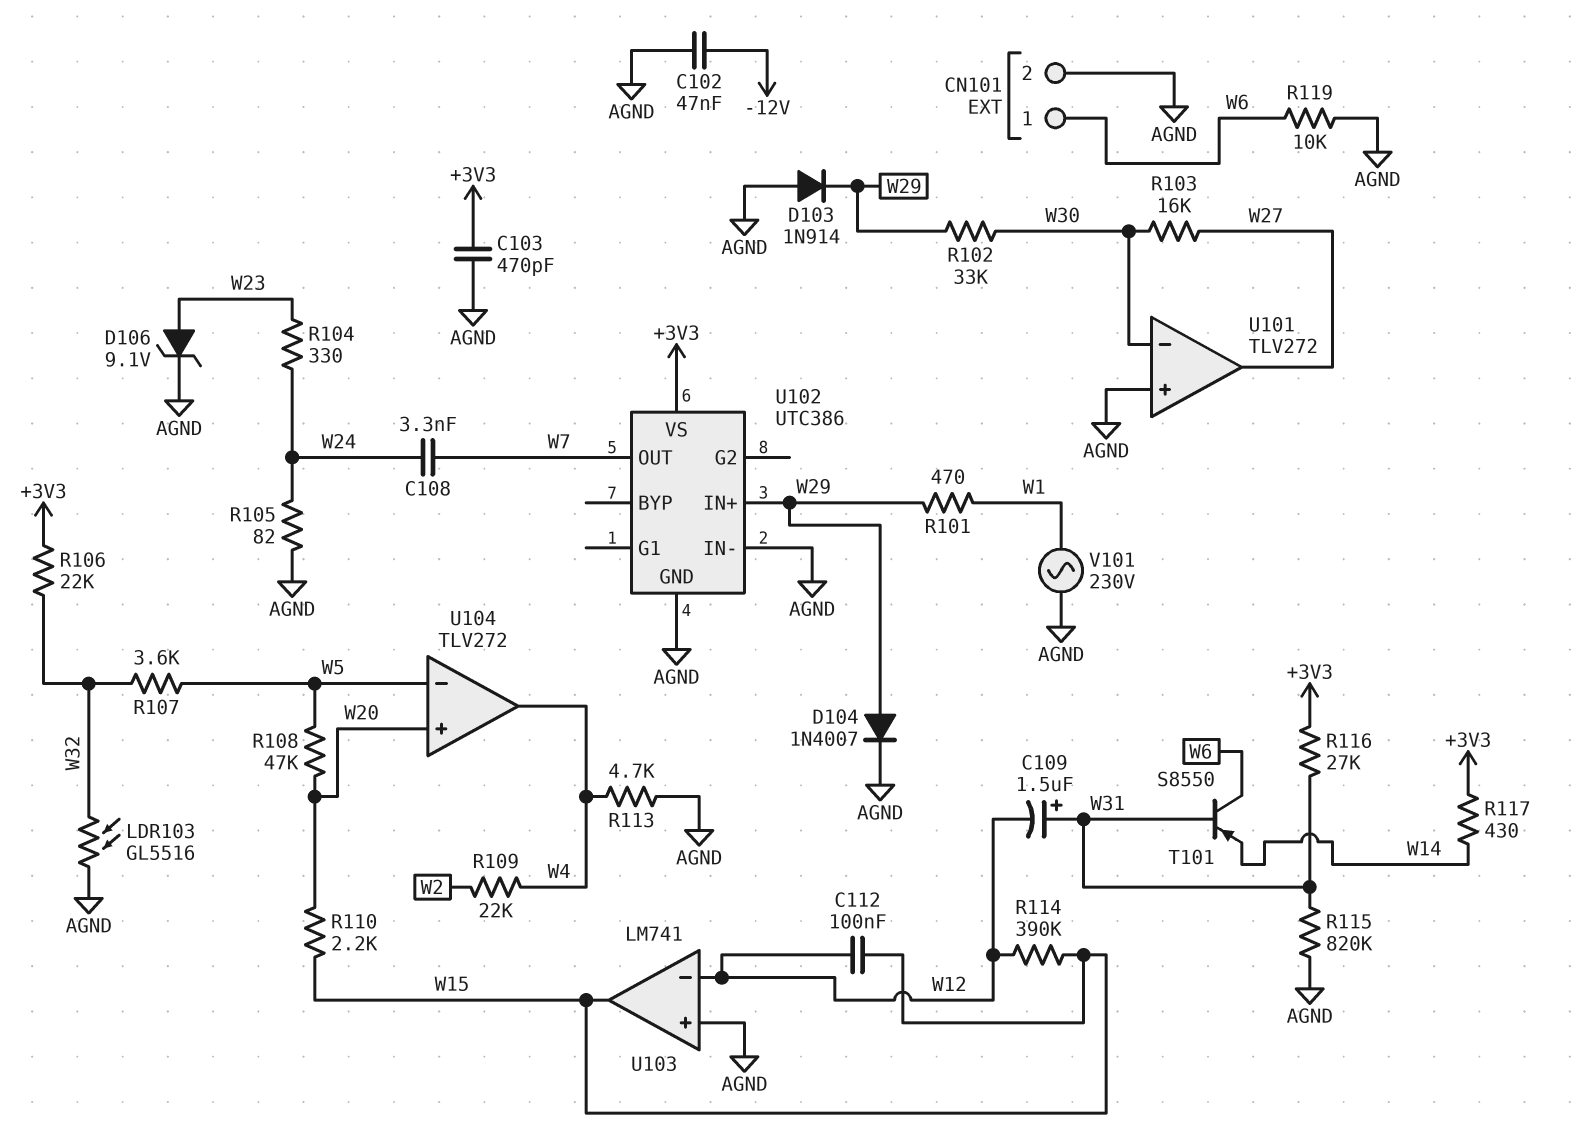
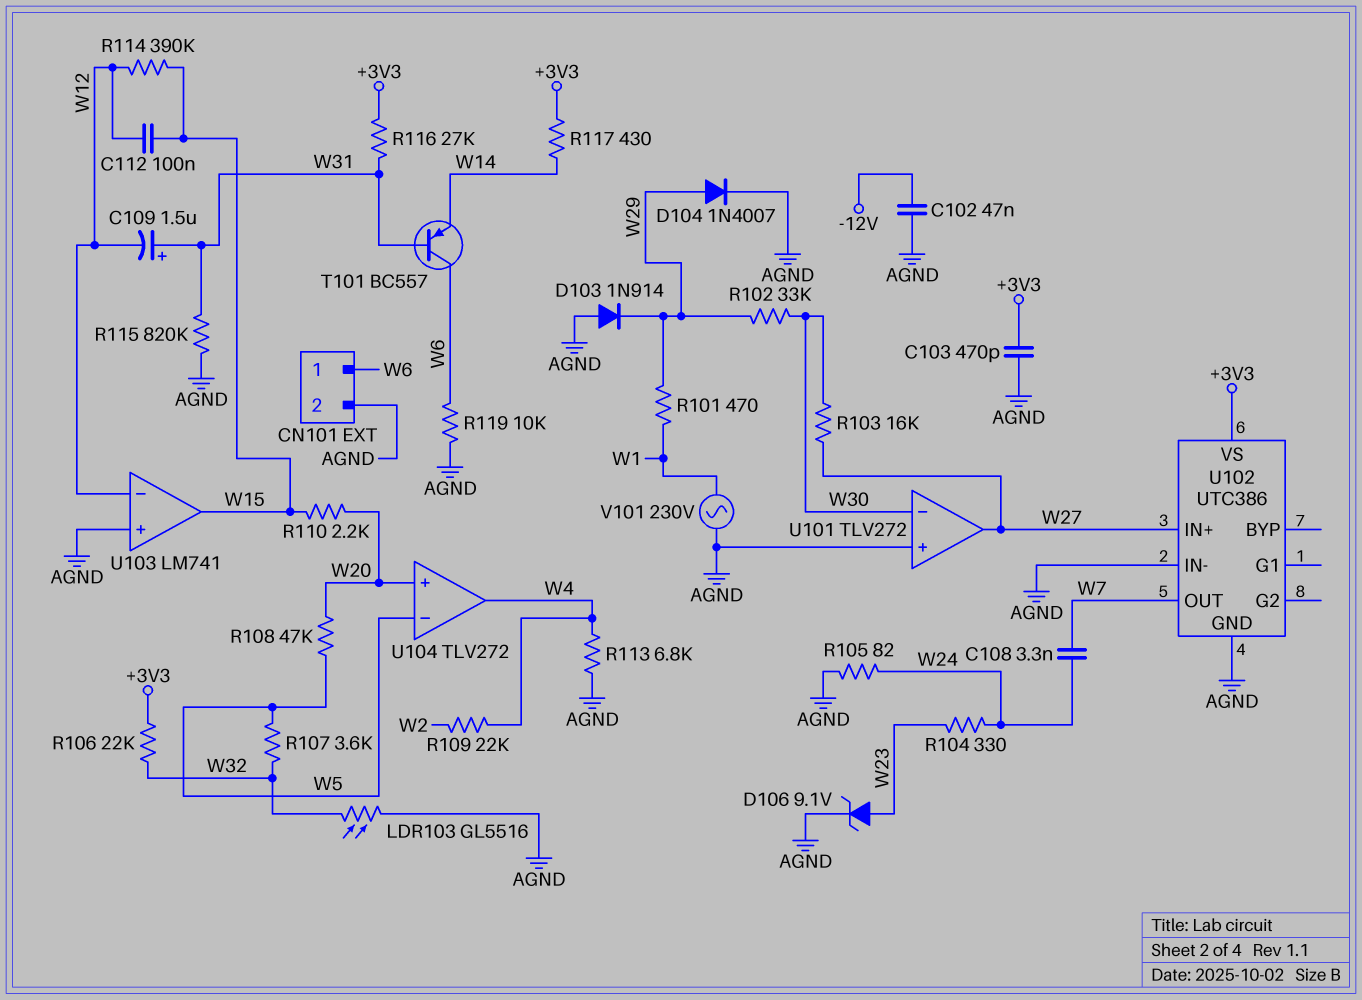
R113: 4.7k (AGND, W4) -> 6.8k (AGND, W4)
T101: PNP S8550 (B W31, C W6, E W14) -> PNP BC557 (B W31, C W6, E W14)
U102 pin IN+: W29 -> W27

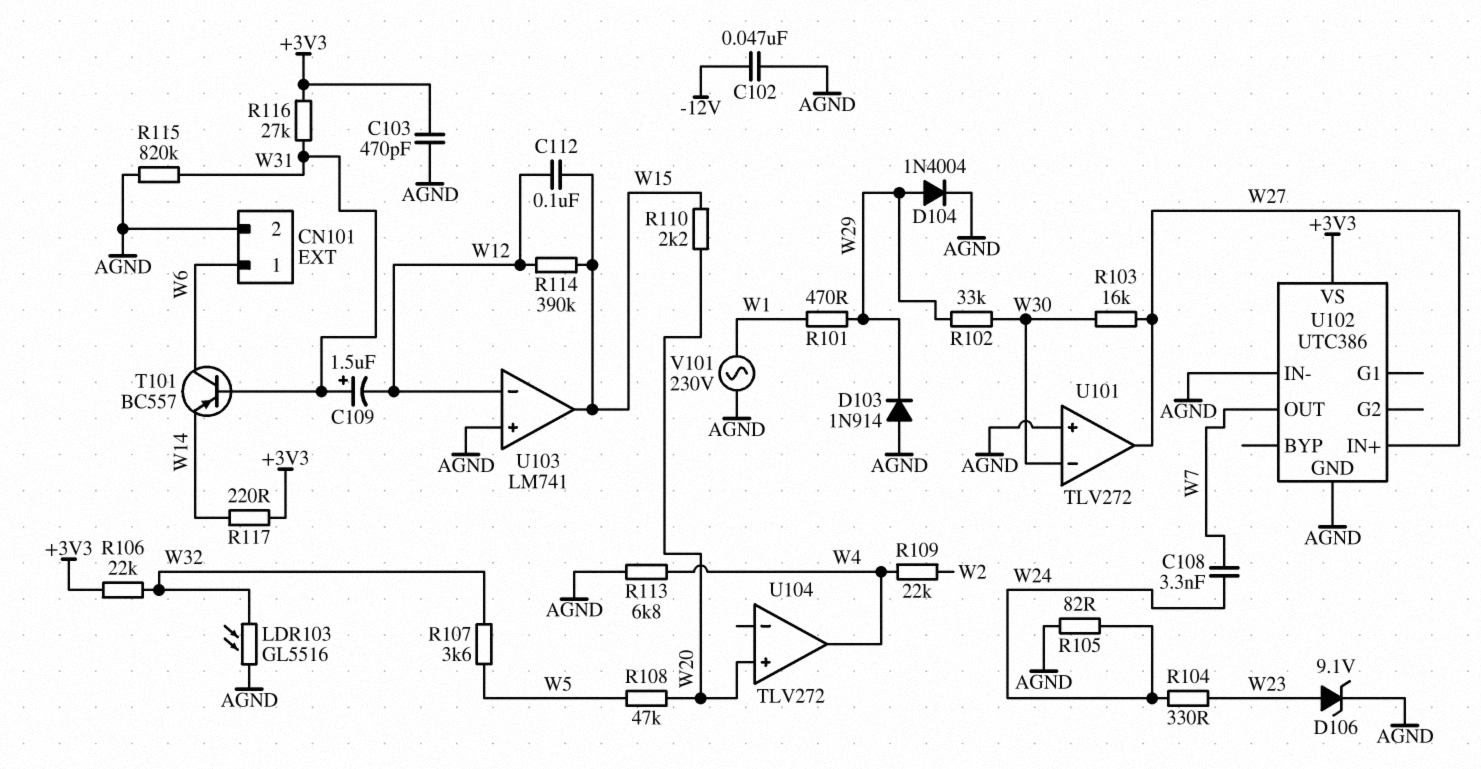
D104: diode 1N4007 (A W29, K AGND) -> diode 1N4004 (A W29, K AGND)
R117: 430 (+3V3, W14) -> 220 (+3V3, W14)
R119: 10k (AGND, W6) -> none
U104 pin in-: W5 -> none

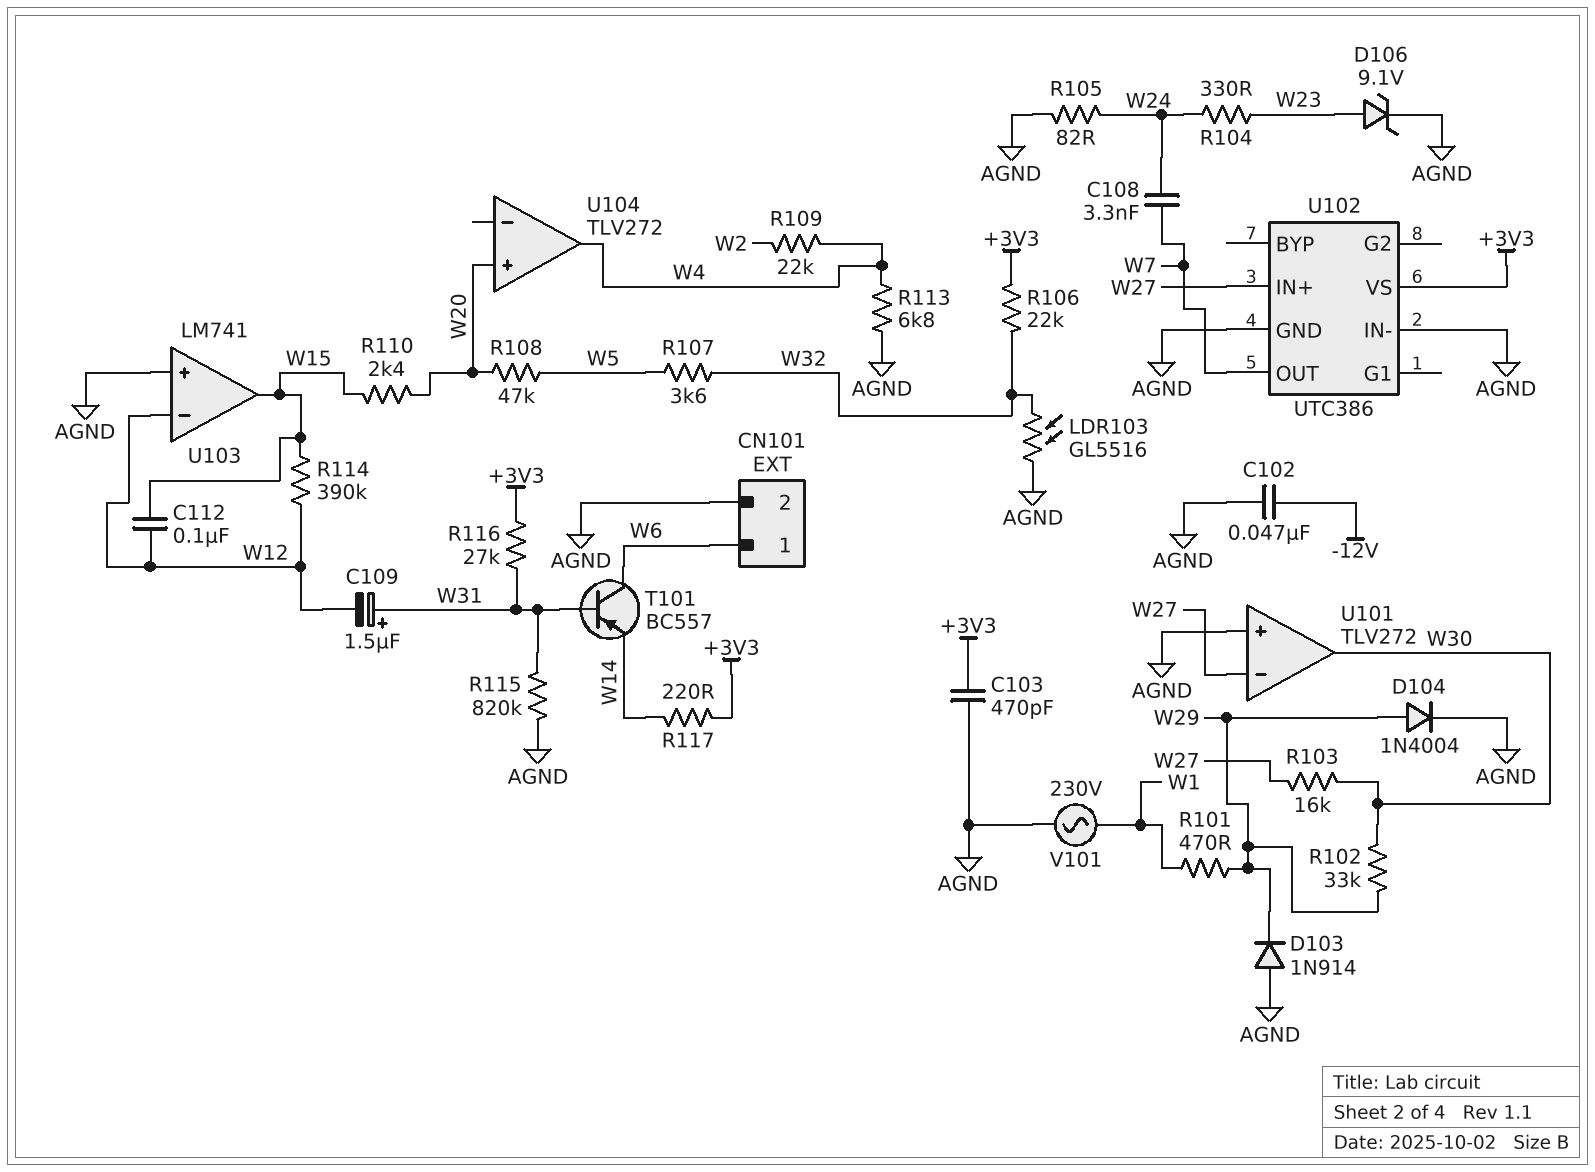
R110: 2.2k (W15, W20) -> 2.4k (W15, W20)
U101 pin in-: W30 -> W27
U101 pin out: W27 -> W30

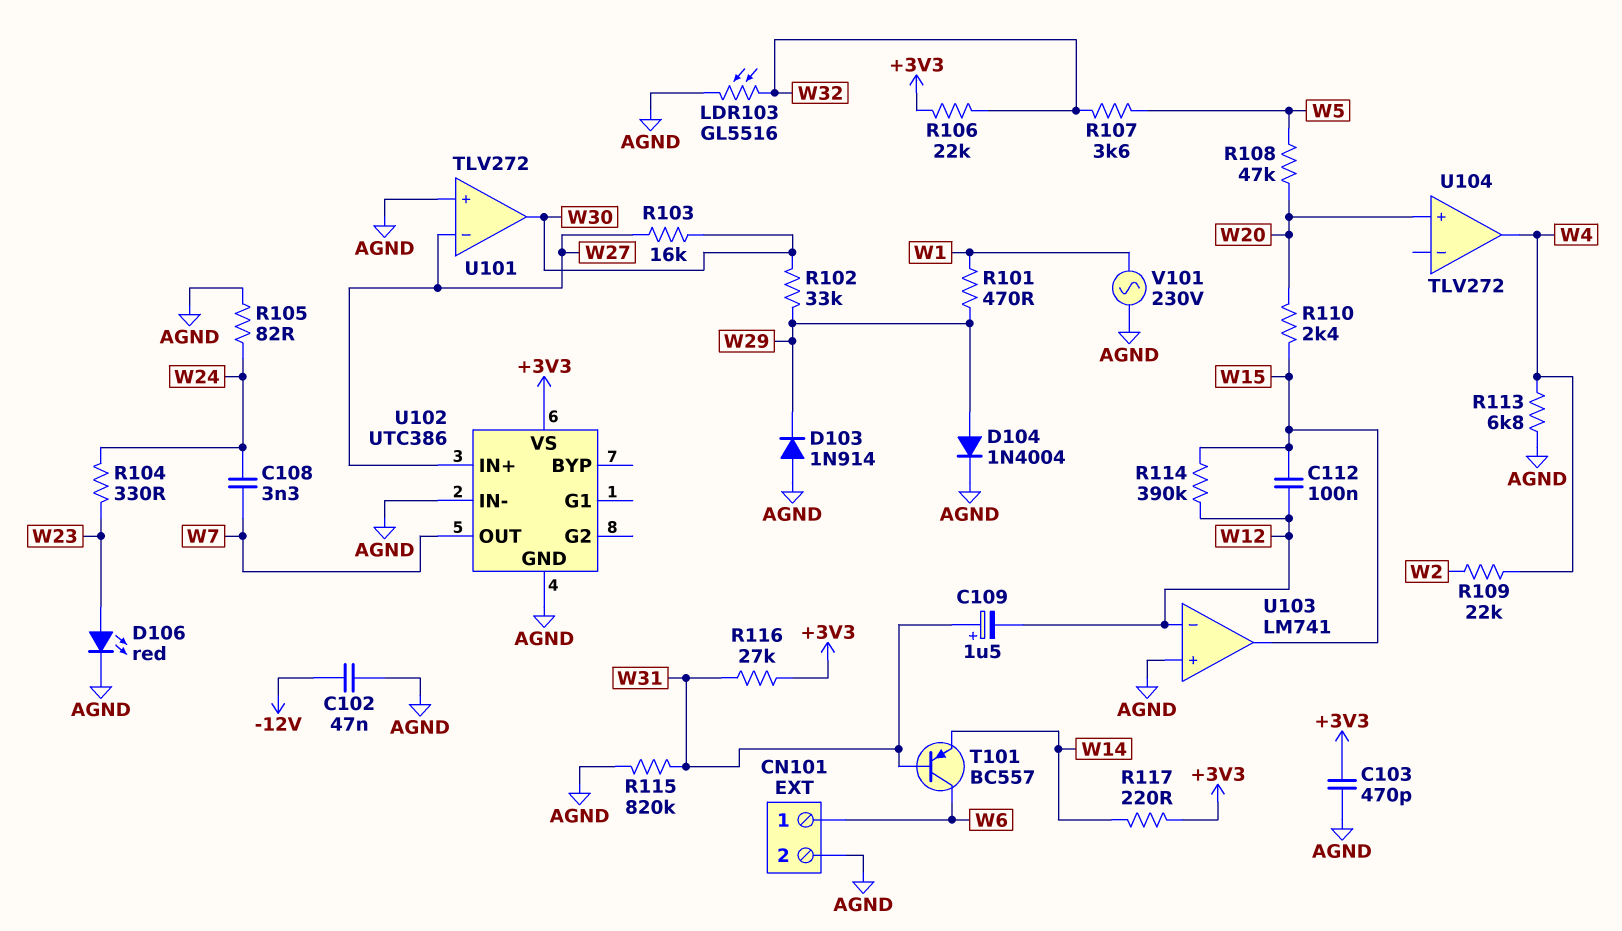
D106: zener 9.1V (A W23, K AGND) -> LED red (A W23, K AGND)

